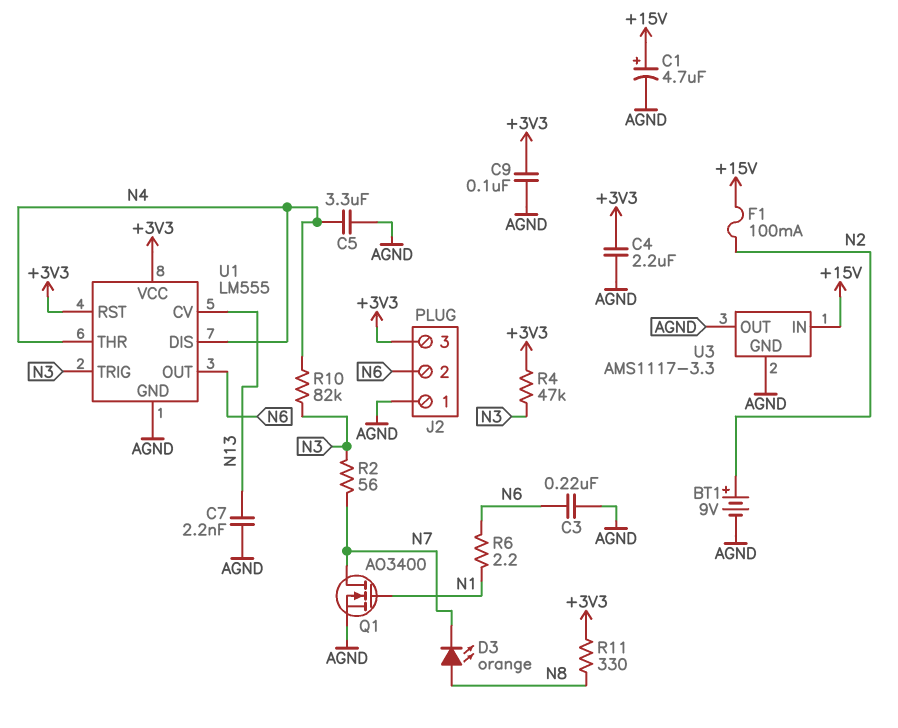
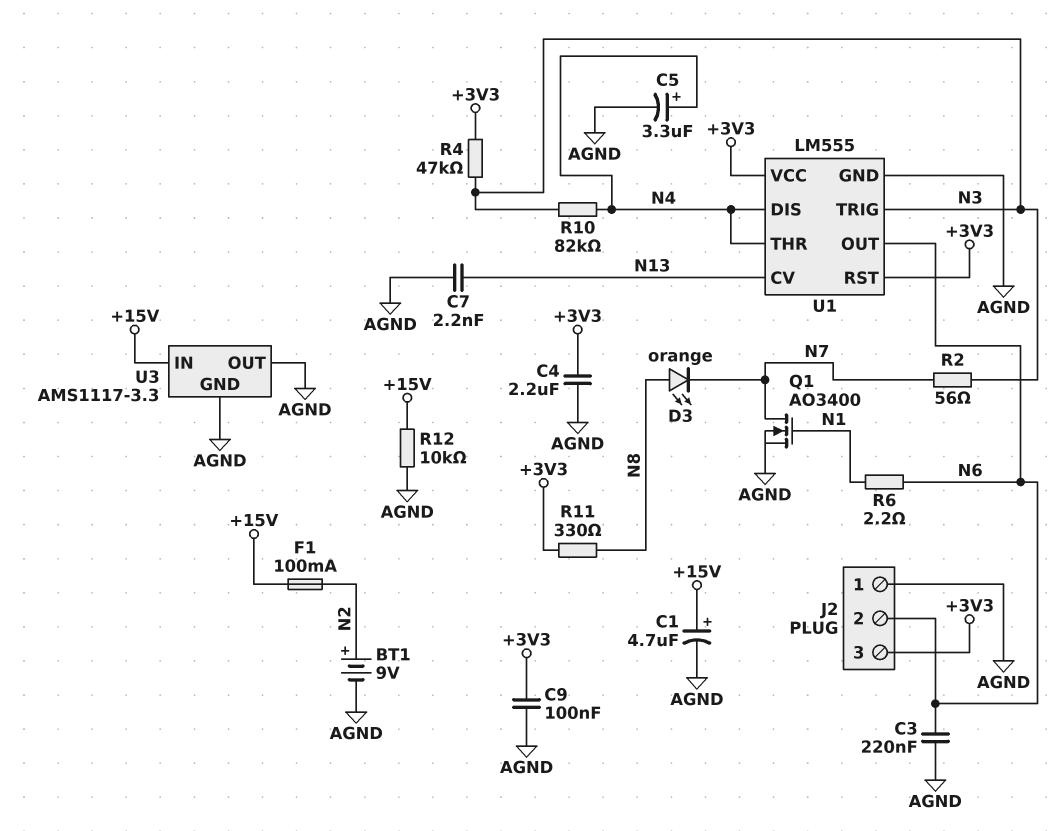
C5: 3.3uF (AGND, N4) -> 3.3uF (plus N4, minus AGND)
R12: none -> 10k (+15V, AGND)

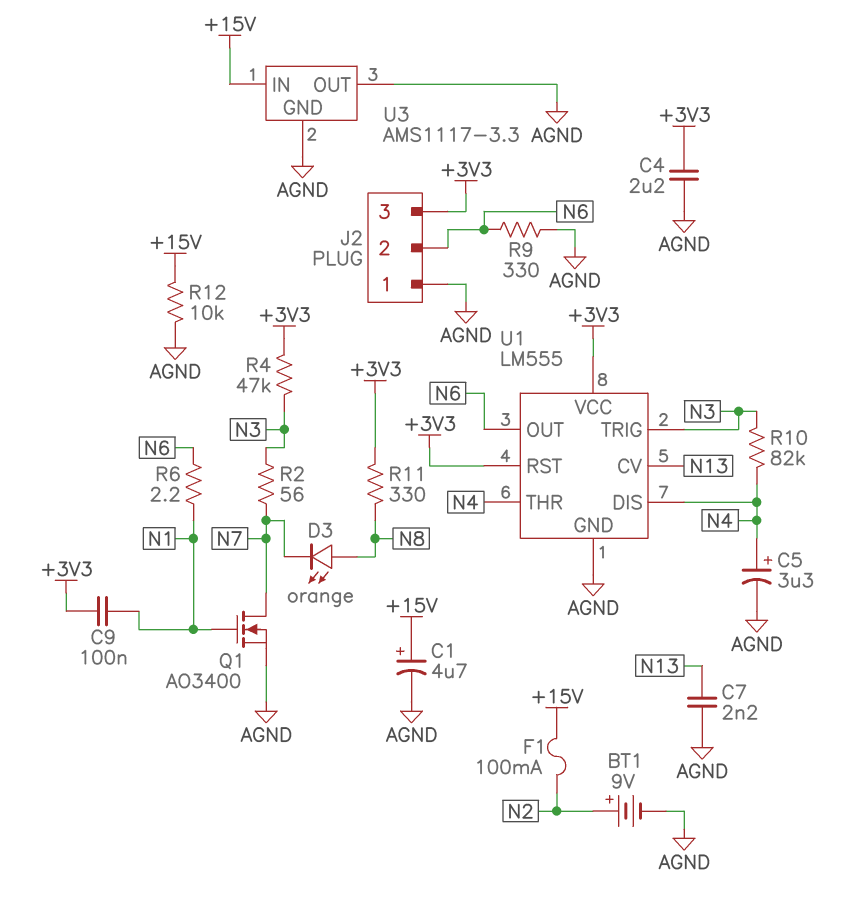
C3: 220nF (AGND, N6) -> none
C9: 100nF (+3V3, AGND) -> 100nF (+3V3, N1)
R9: none -> 330 (AGND, N6)

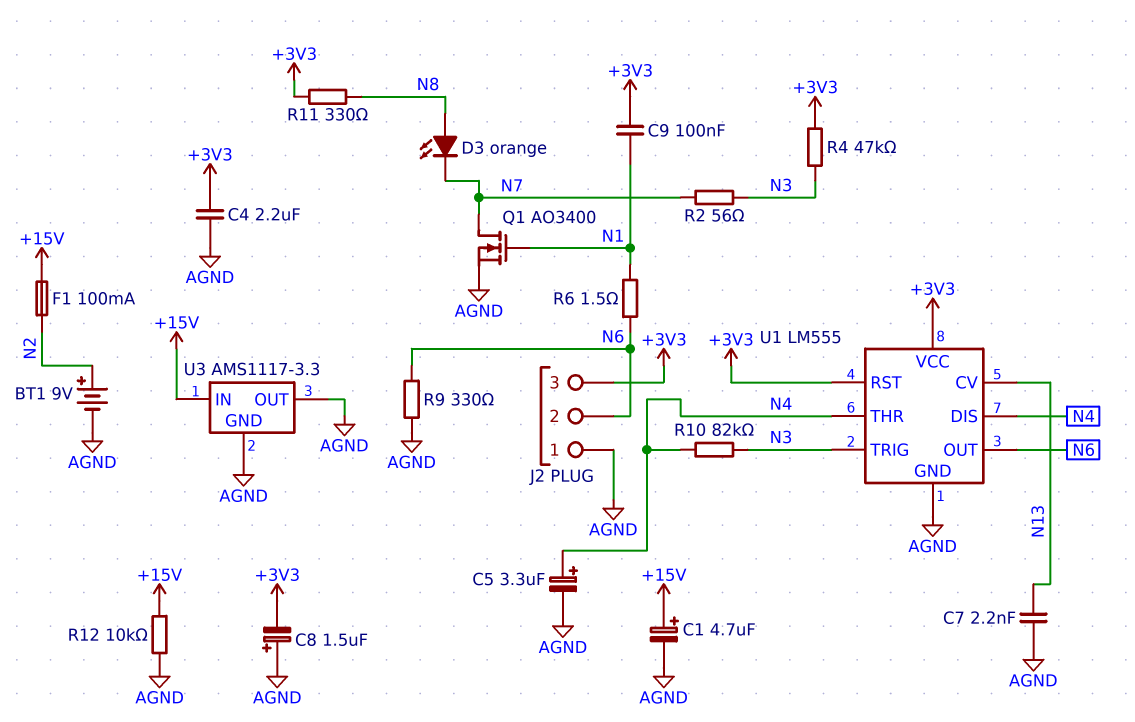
C8: none -> 1.5uF (plus AGND, minus +3V3)
R6: 2.2 (N1, N6) -> 1.5 (N1, N6)

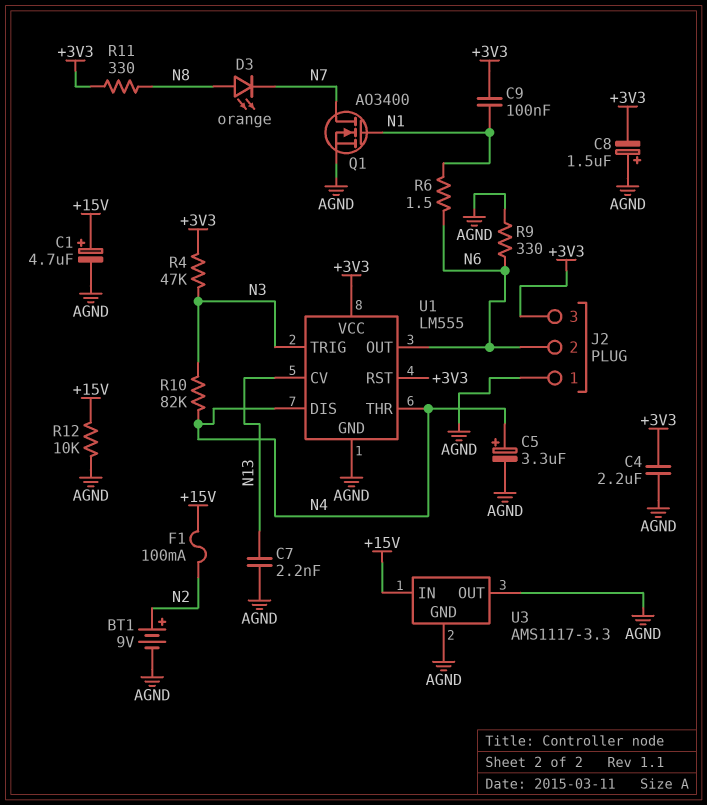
R2: 56 (N3, N7) -> none

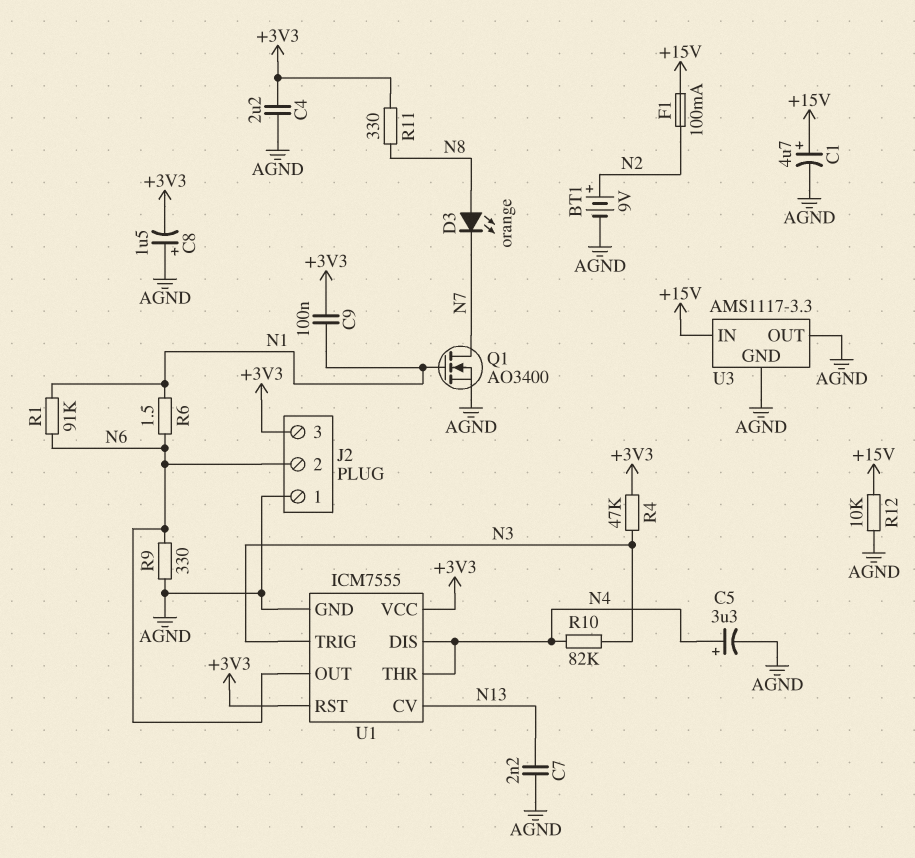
R1: none -> 91k (N1, N6)
U1: LM555 -> ICM7555

